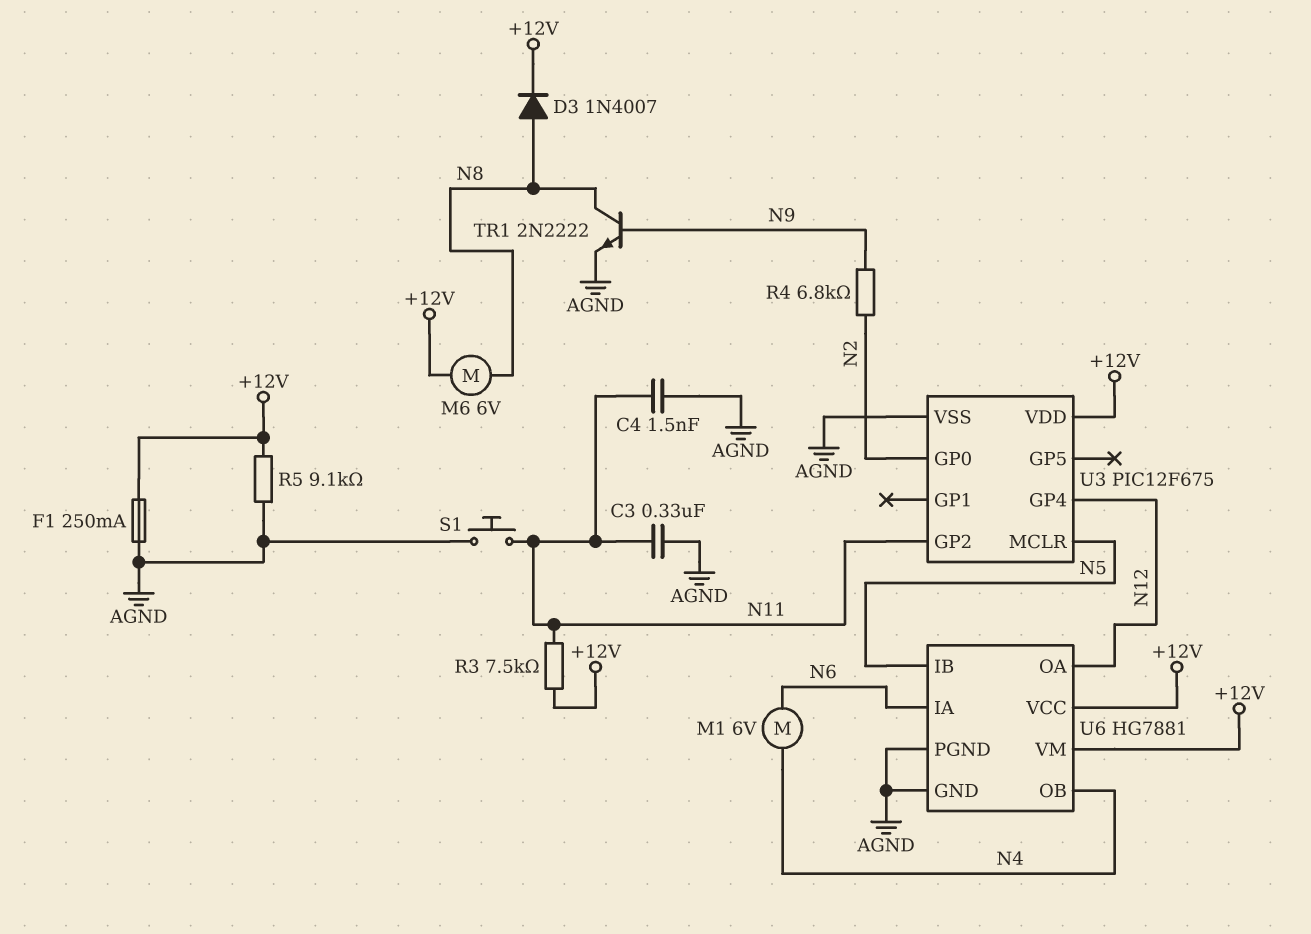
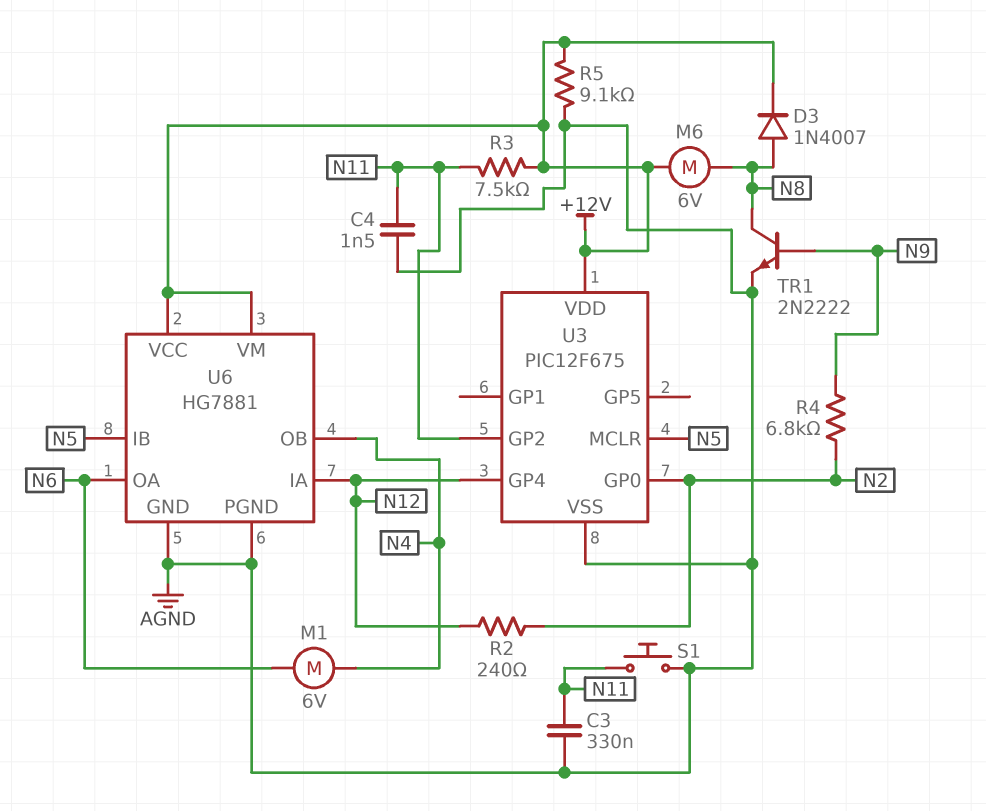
F1: 250mA (+12V, AGND) -> none
R2: none -> 240 (N2, N12)
U6 pin IA: N6 -> N12
U6 pin OA: N12 -> N6

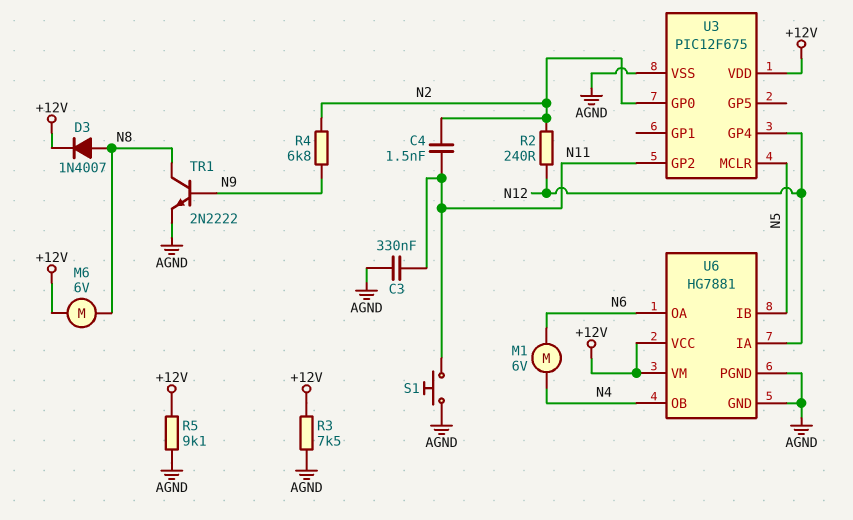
C4: 1.5nF (AGND, N11) -> 1.5nF (N2, N11)
R3: 7.5k (+12V, N11) -> 7.5k (+12V, AGND)

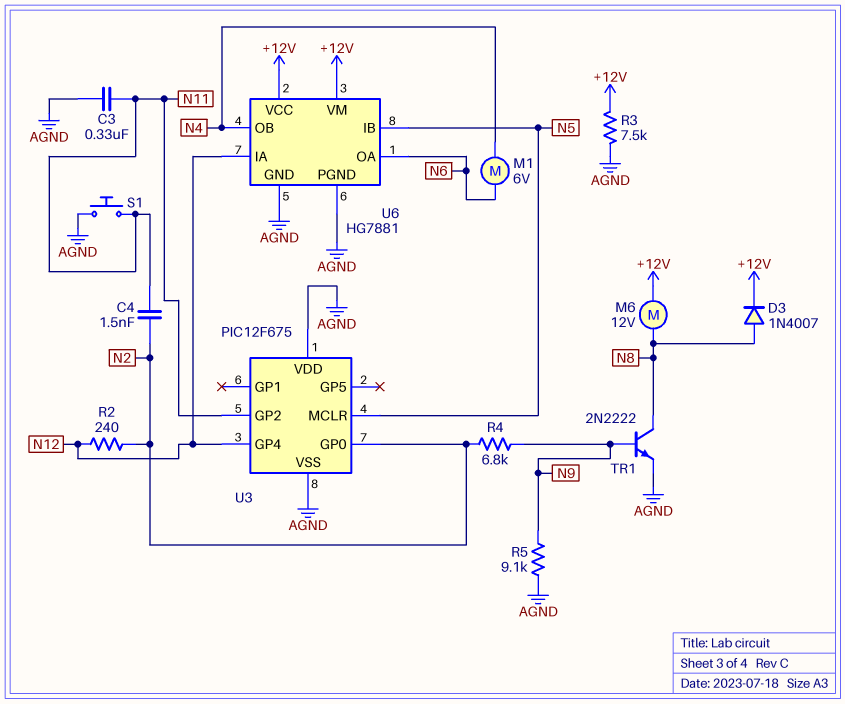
M6: motor 6V (+12V, N8) -> motor 12V (+12V, N8)
R5: 9.1k (+12V, AGND) -> 9.1k (AGND, N9)
U3 pin VDD: +12V -> AGND

